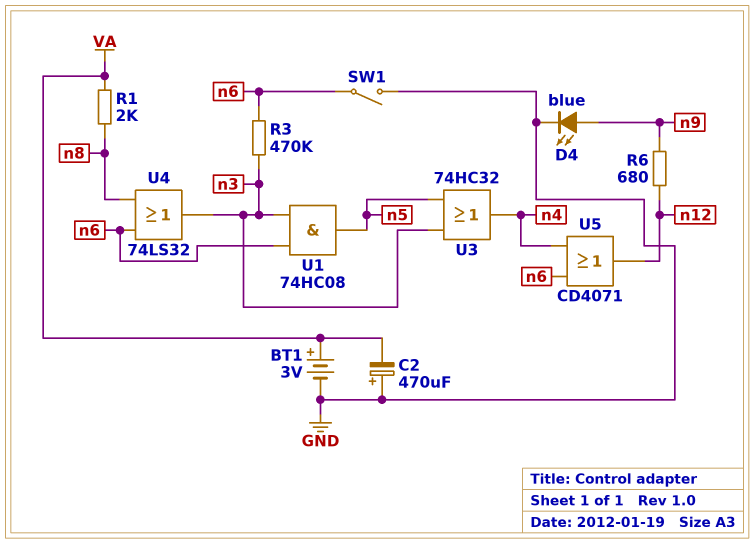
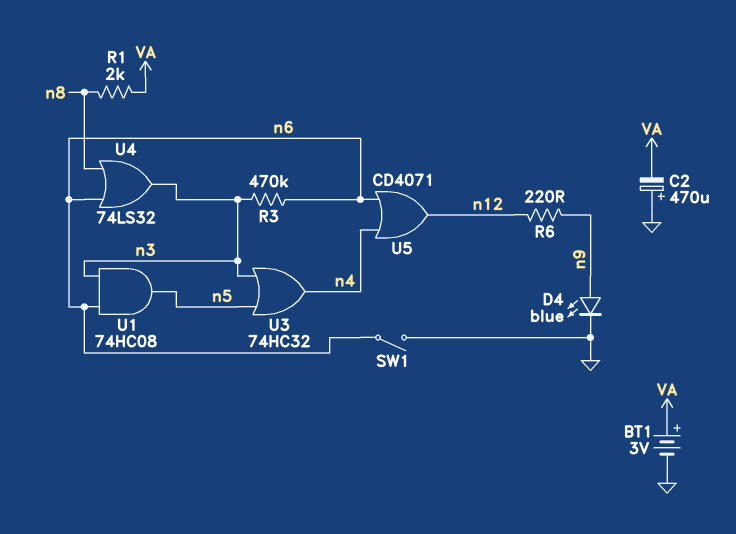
R6: 680 (n9, n12) -> 220 (n9, n12)

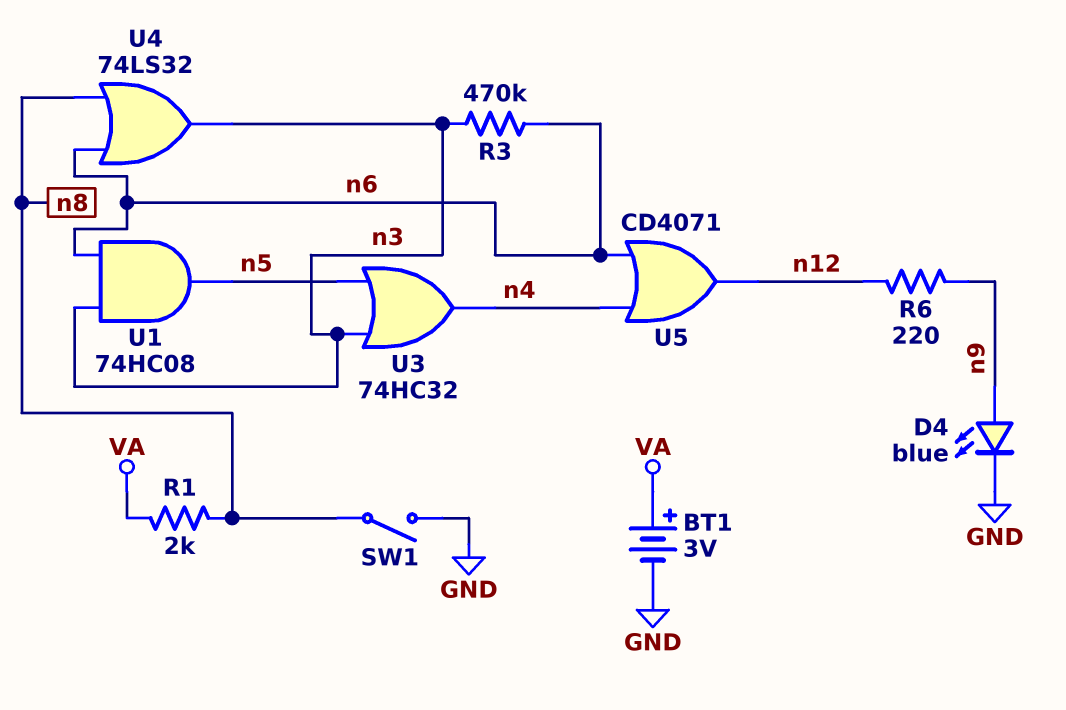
C2: 470uF (plus GND, minus VA) -> none
SW1: switch (GND, n6) -> switch (GND, n8)

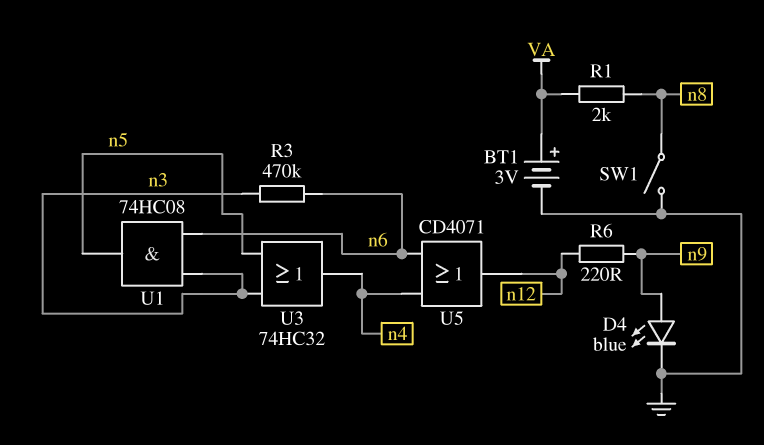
U4: OR 74LS32 (in n6, in n8, out n3) -> none

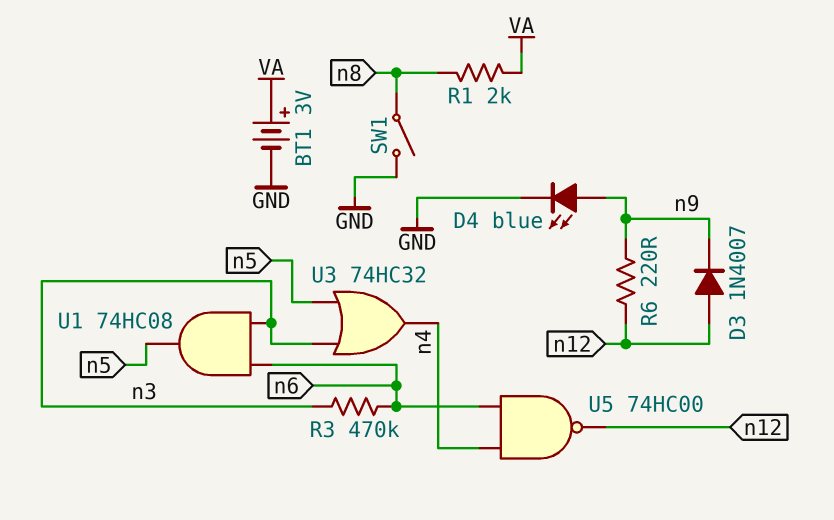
D3: none -> diode 1N4007 (A n12, K n9)
U5: OR CD4071 (in n4, in n6, out n12) -> NAND 74HC00 (in n4, in n6, out n12)

